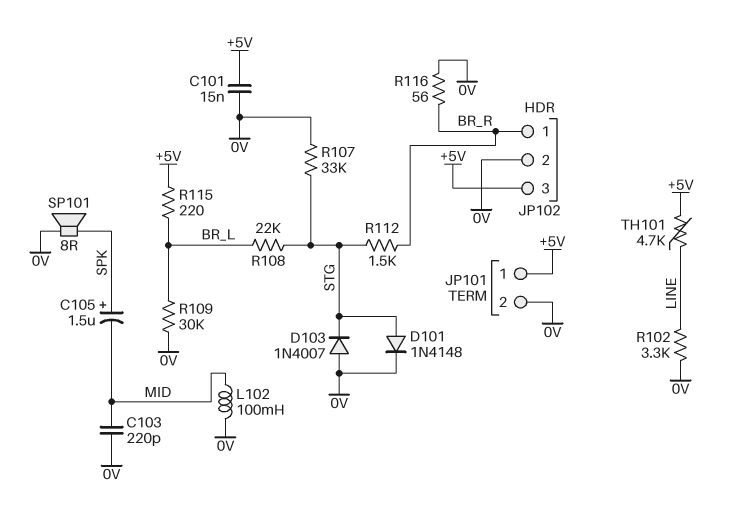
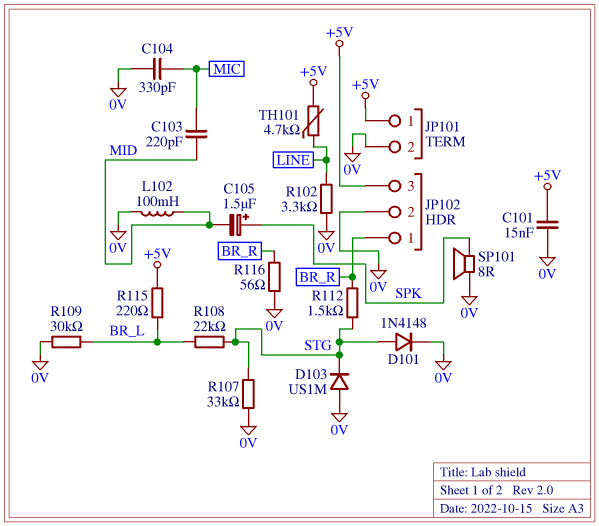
C103: 220pF (0V, MID) -> 220pF (MIC, MID)
C104: none -> 330pF (0V, MIC)
D103: diode 1N4007 (A 0V, K STG) -> diode US1M (A 0V, K STG)

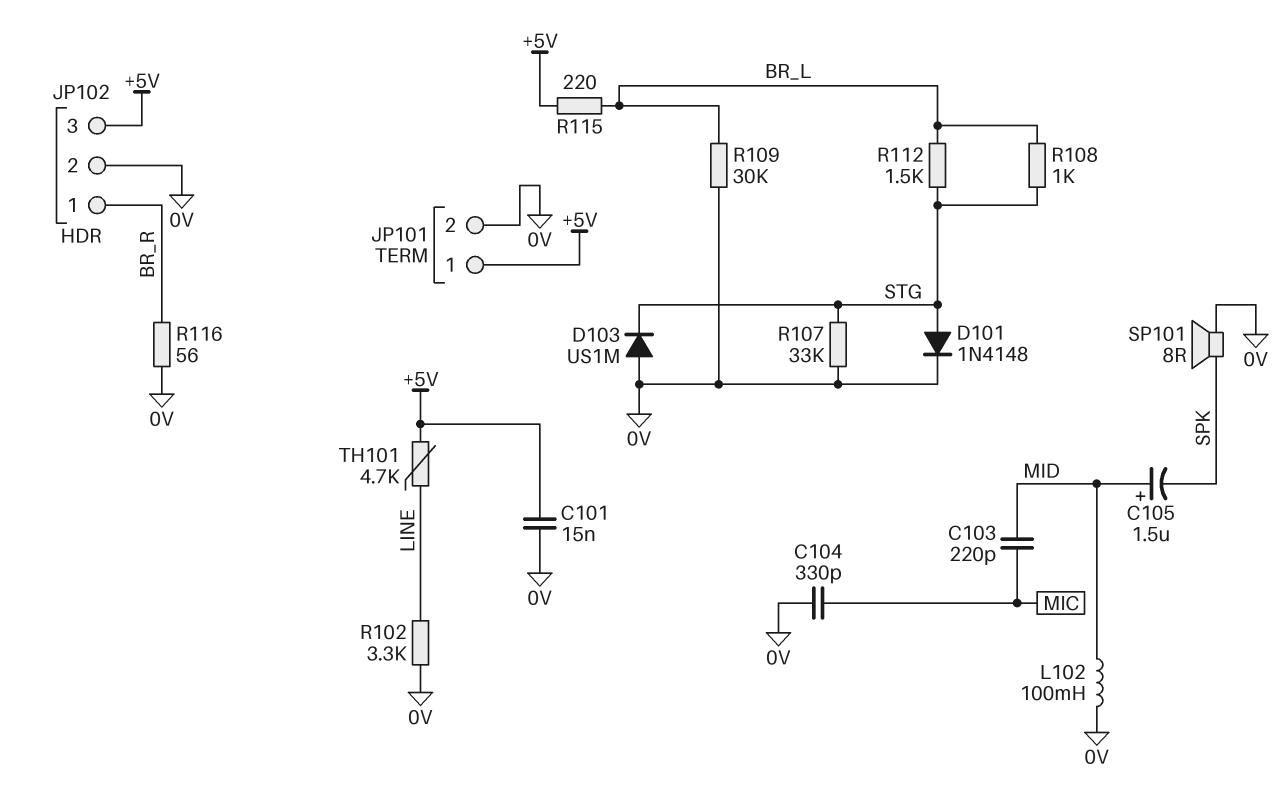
C105: 1.5uF (plus SPK, minus MID) -> 1.5uF (plus MID, minus SPK)
R108: 22k (BR_L, STG) -> 1k (BR_L, STG)
R112: 1.5k (BR_R, STG) -> 1.5k (BR_L, STG)

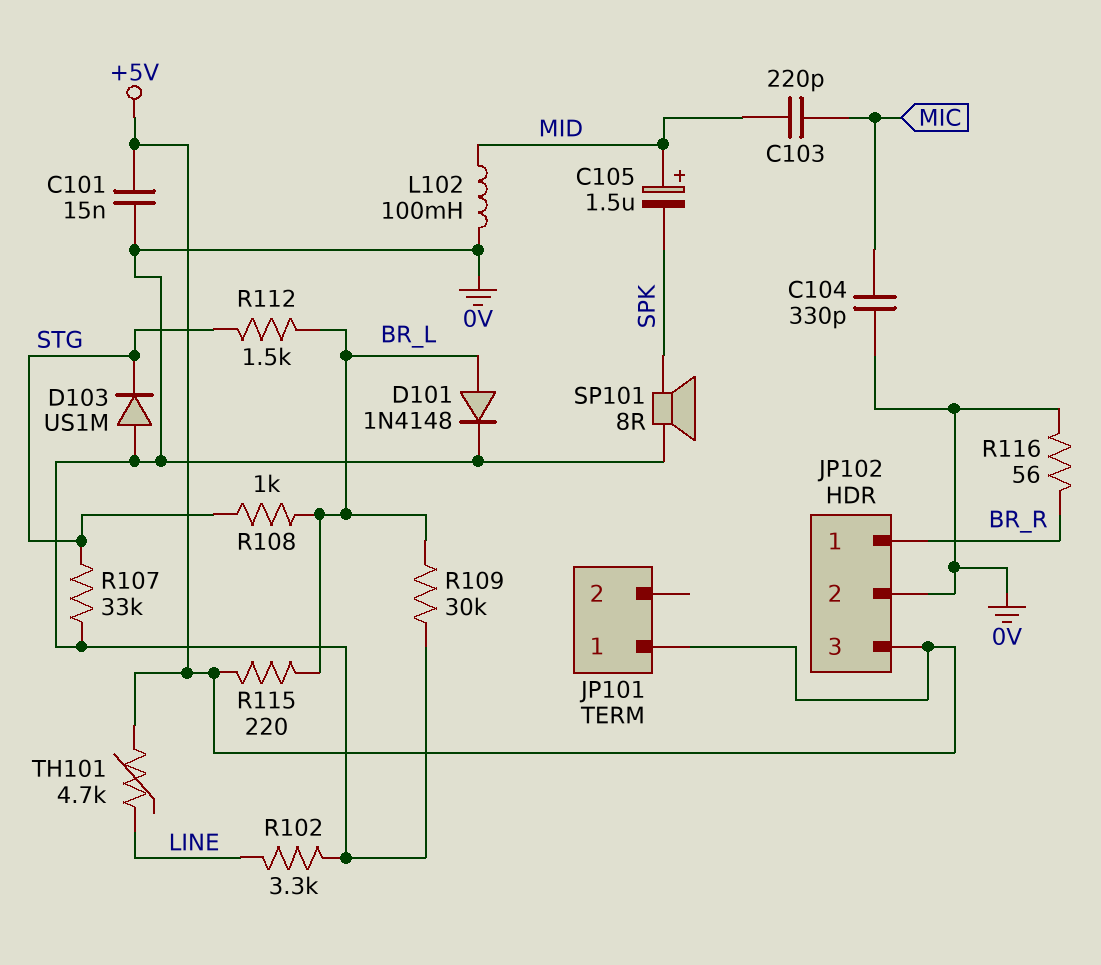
D101: diode 1N4148 (A STG, K 0V) -> diode 1N4148 (A BR_L, K 0V)
JP101 pin 2: 0V -> none

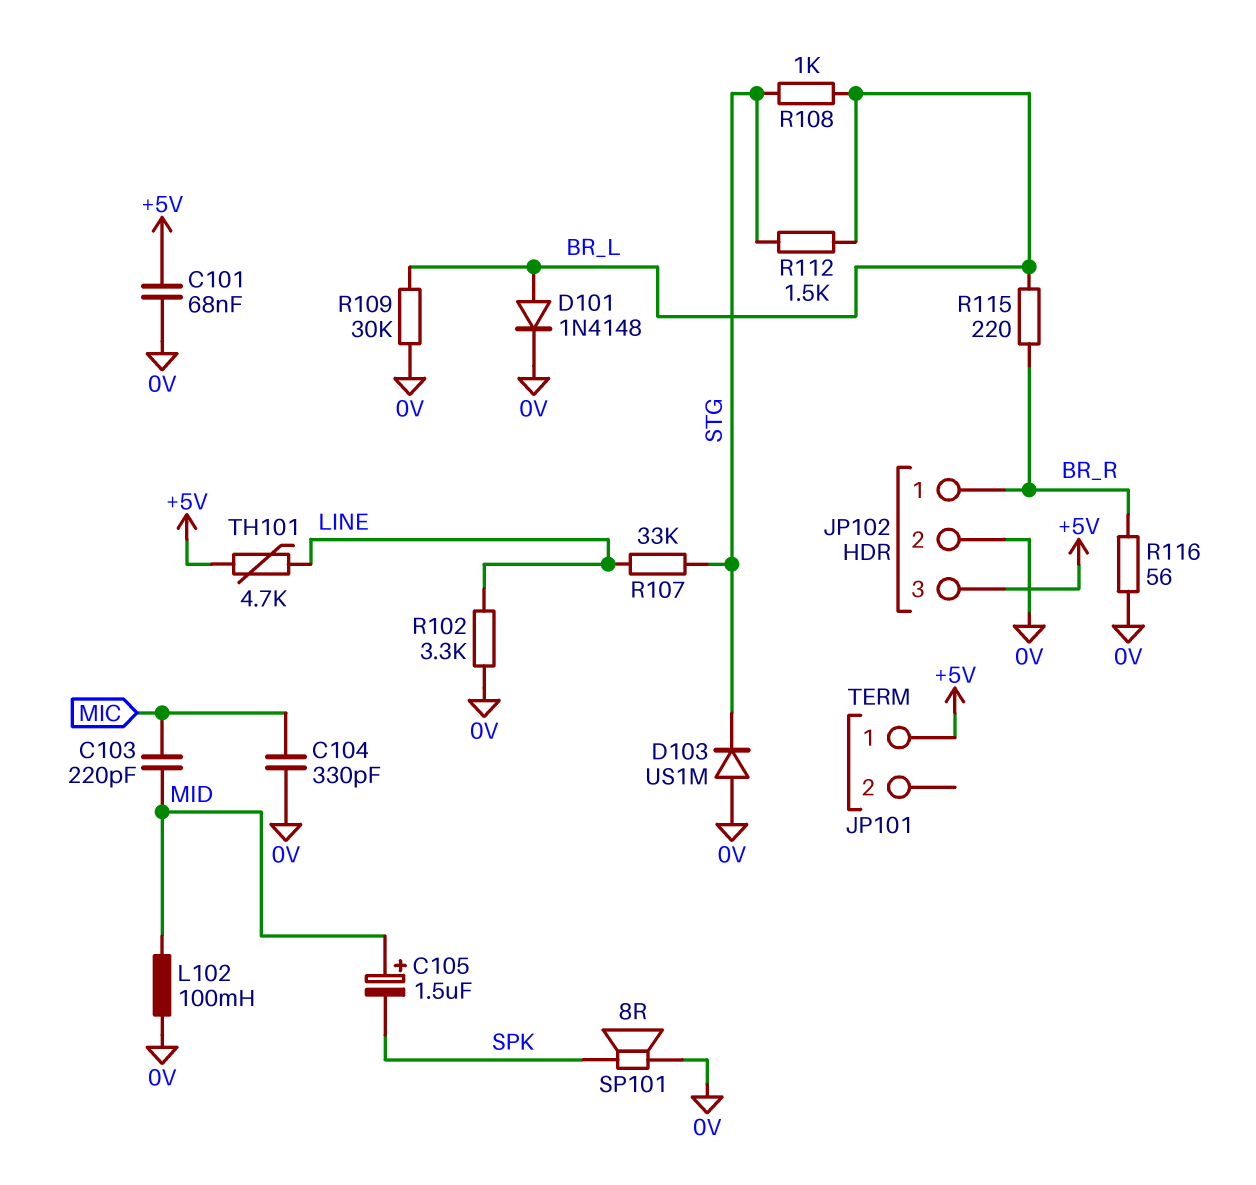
C101: 15nF (+5V, 0V) -> 68nF (+5V, 0V)
R107: 33k (0V, STG) -> 33k (LINE, STG)
R115: 220 (+5V, BR_L) -> 220 (BR_L, BR_R)

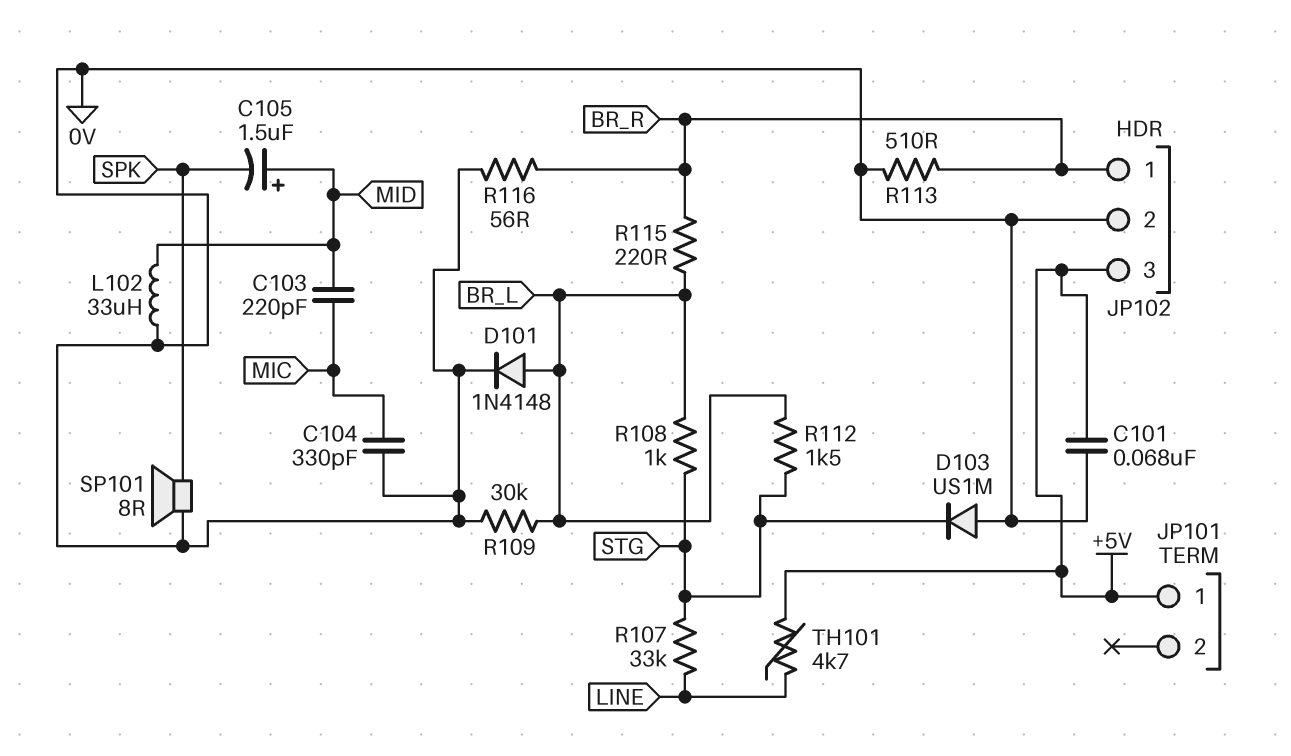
L102: 100mH (0V, MID) -> 33uH (0V, MID)
R102: 3.3k (0V, LINE) -> none
R113: none -> 510 (0V, BR_R)

